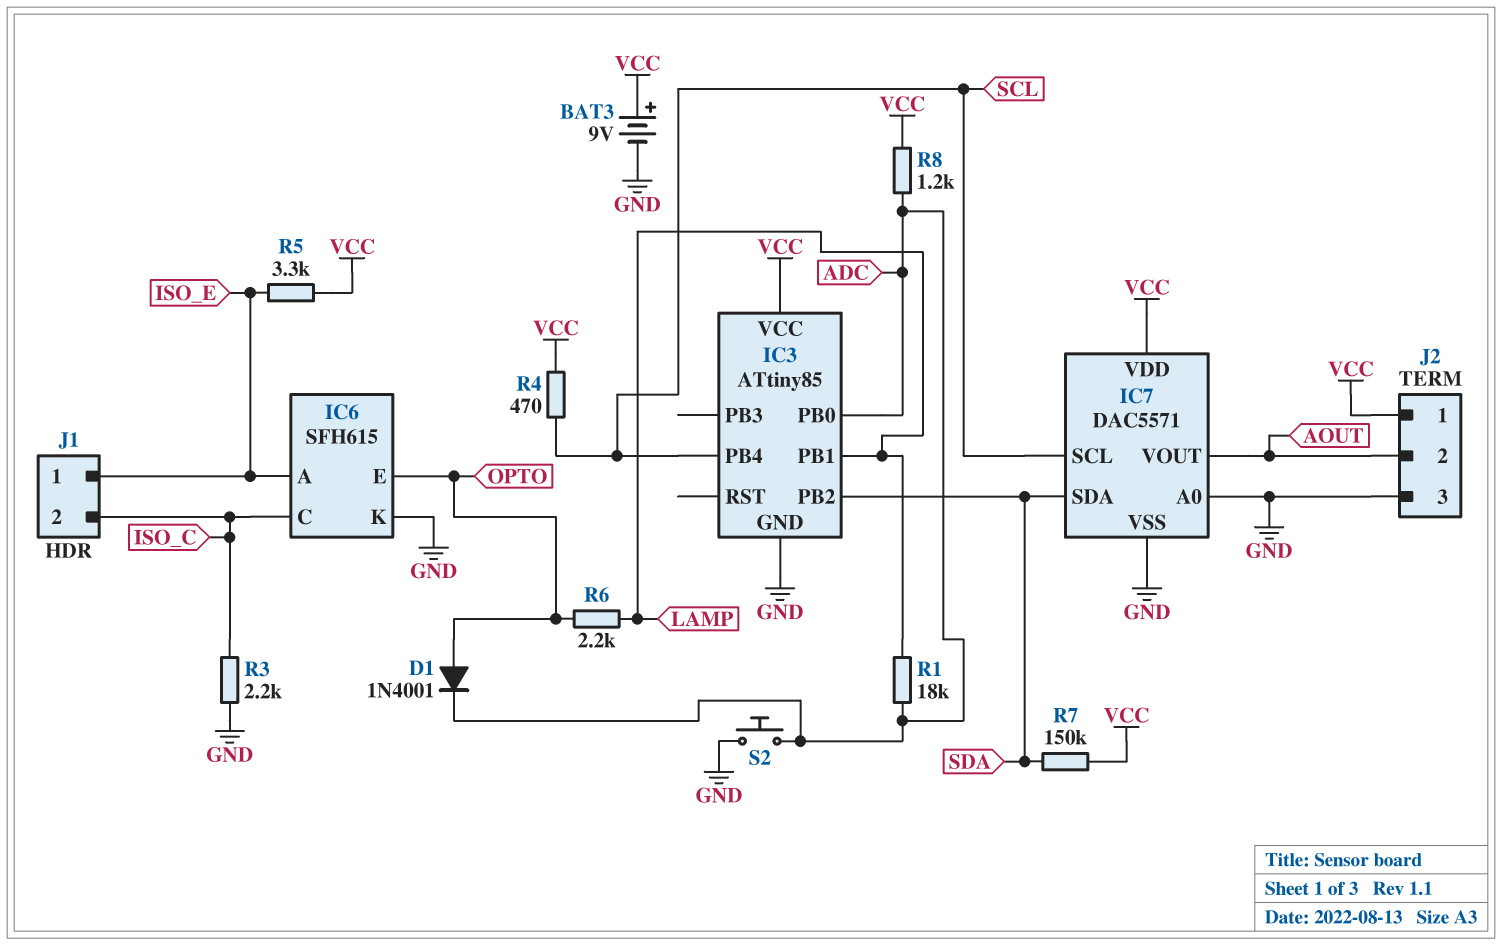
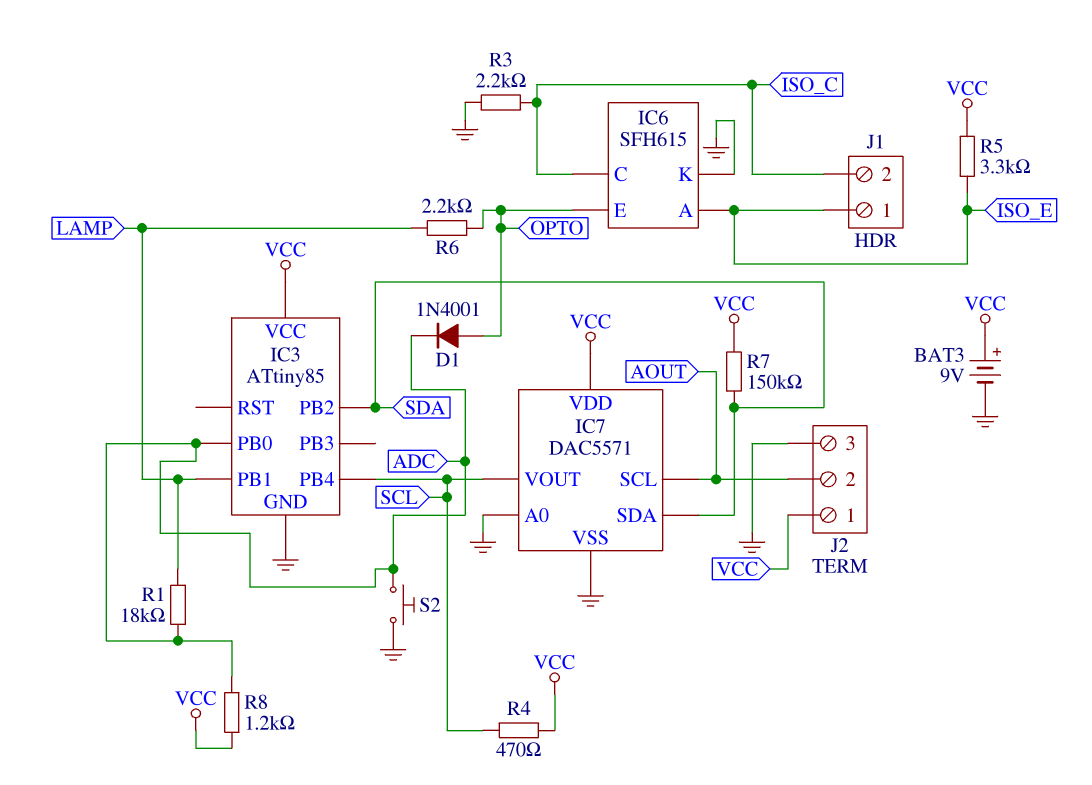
IC7 pin SCL: SCL -> AOUT
IC7 pin VOUT: AOUT -> SCL

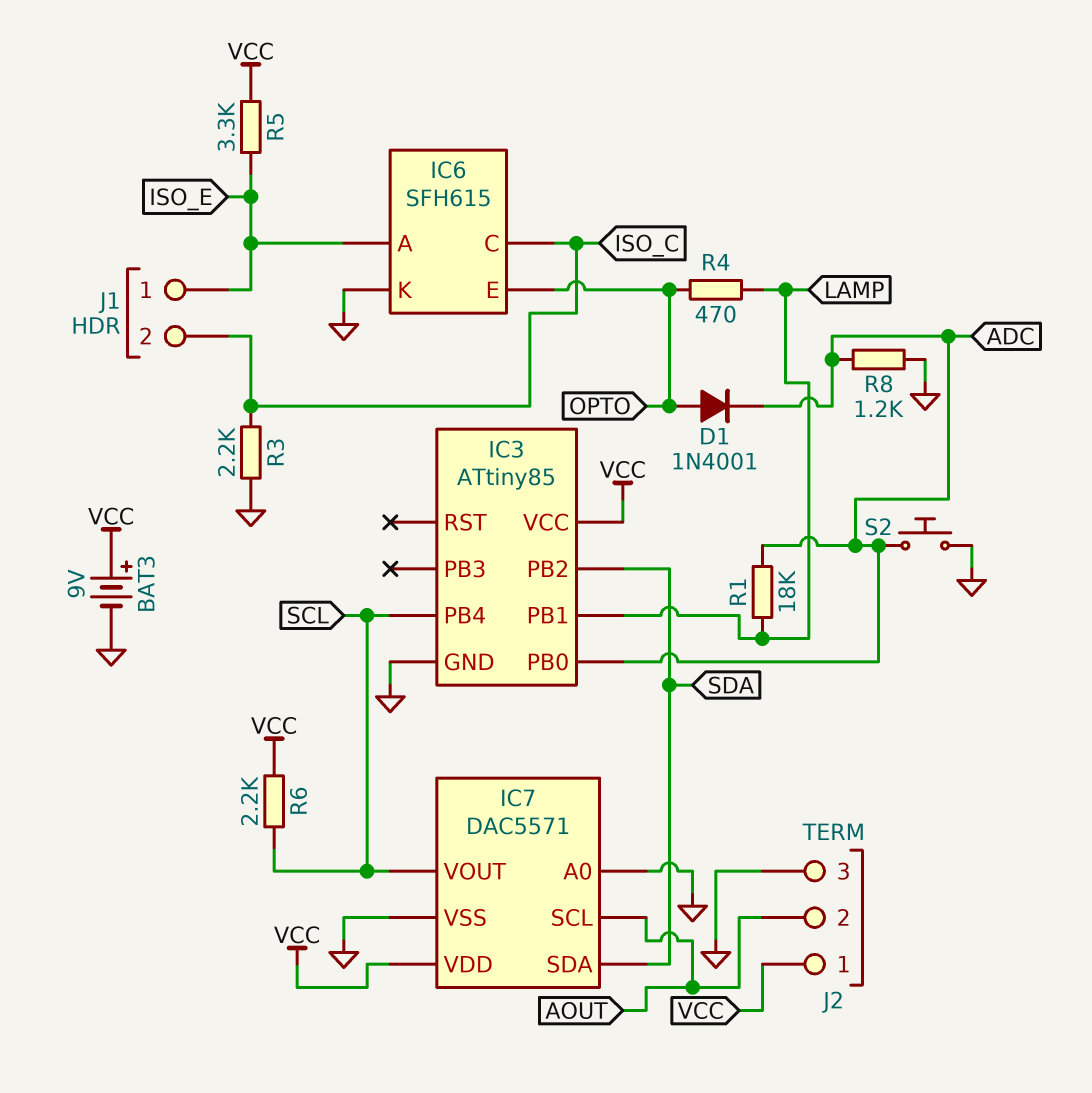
R4: 470 (SCL, VCC) -> 470 (LAMP, OPTO)
R6: 2.2k (LAMP, OPTO) -> 2.2k (SCL, VCC)
R7: 150k (SDA, VCC) -> none
R8: 1.2k (ADC, VCC) -> 1.2k (ADC, GND)

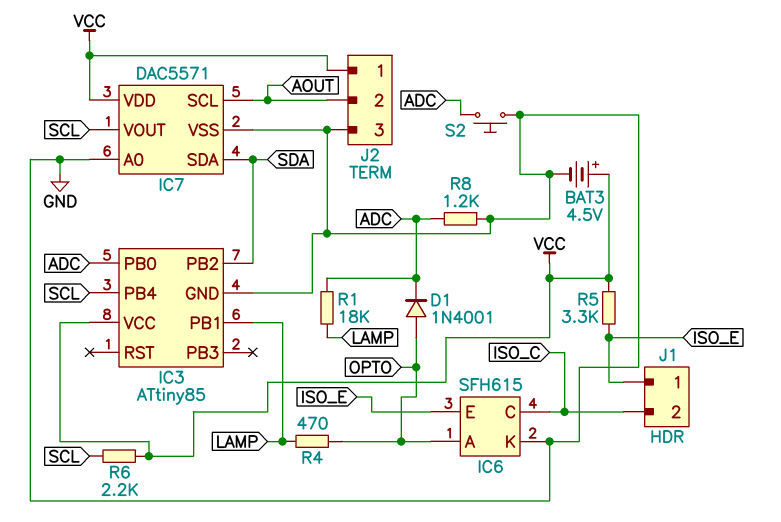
BAT3: 9V (plus VCC, minus GND) -> 4.5V (plus VCC, minus GND)
IC6 pin A: ISO_E -> OPTO
IC6 pin E: OPTO -> ISO_E
R3: 2.2k (GND, ISO_C) -> none

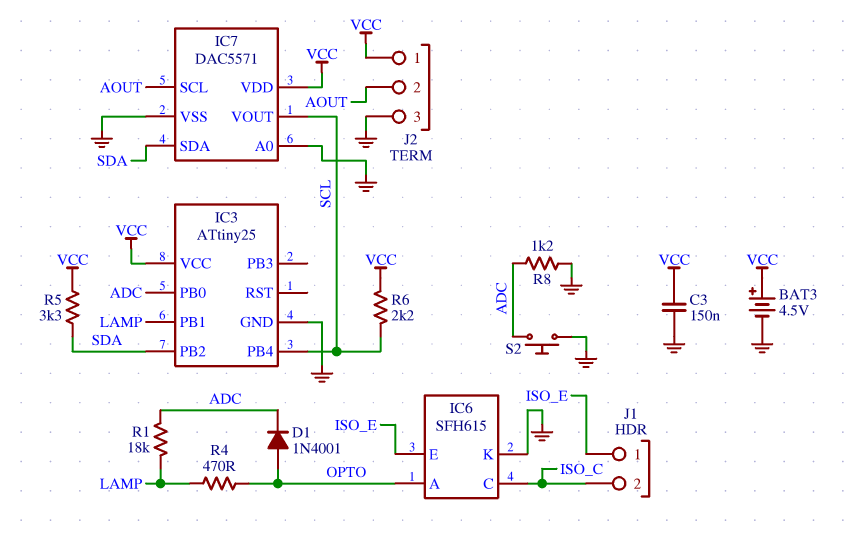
C3: none -> 150nF (GND, VCC)
IC3: ATtiny85 -> ATtiny25
R5: 3.3k (ISO_E, VCC) -> 3.3k (SDA, VCC)

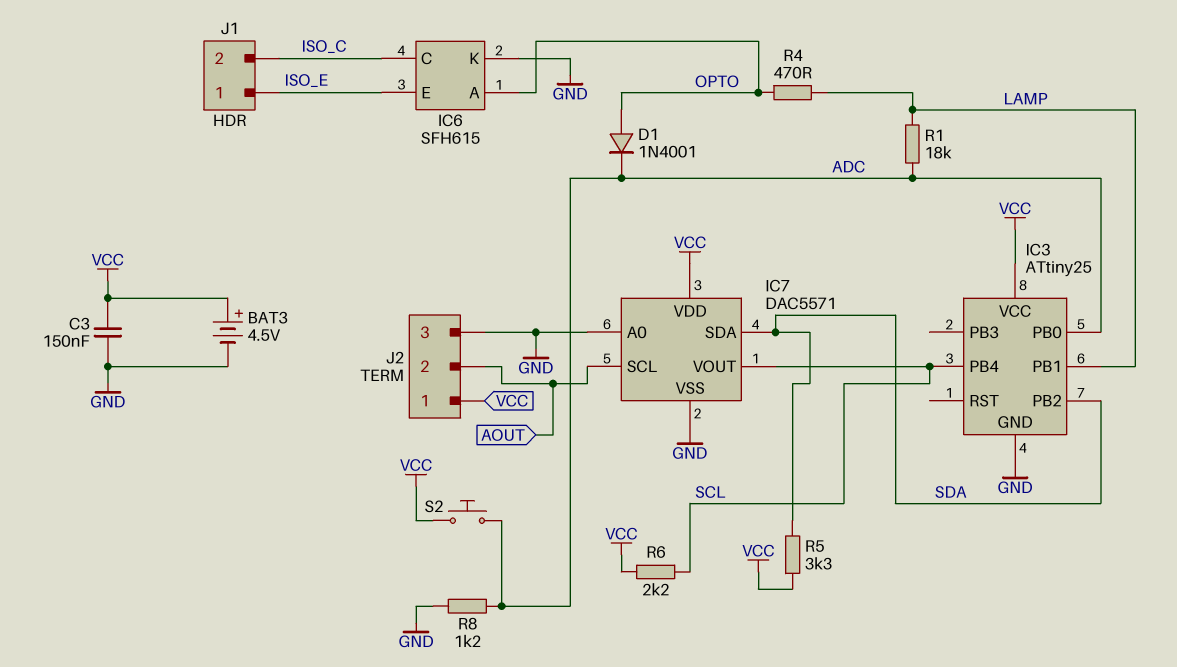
S2: button (ADC, GND) -> button (ADC, VCC)

